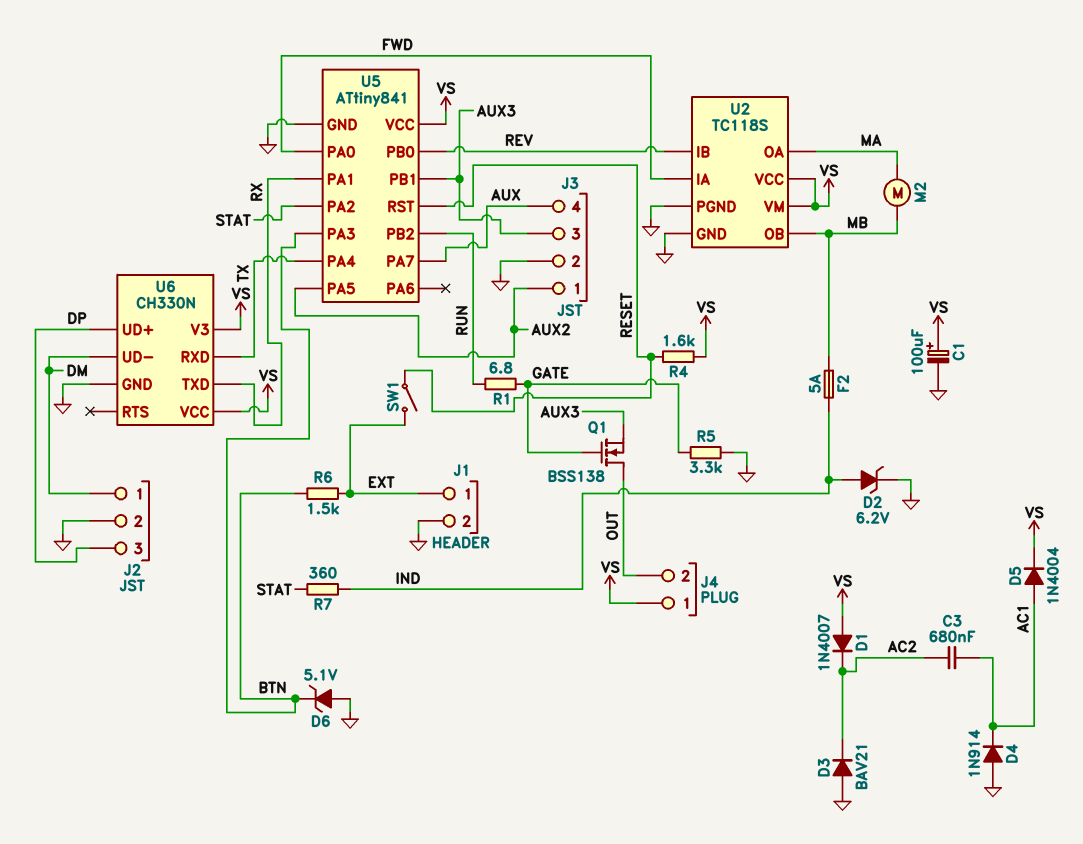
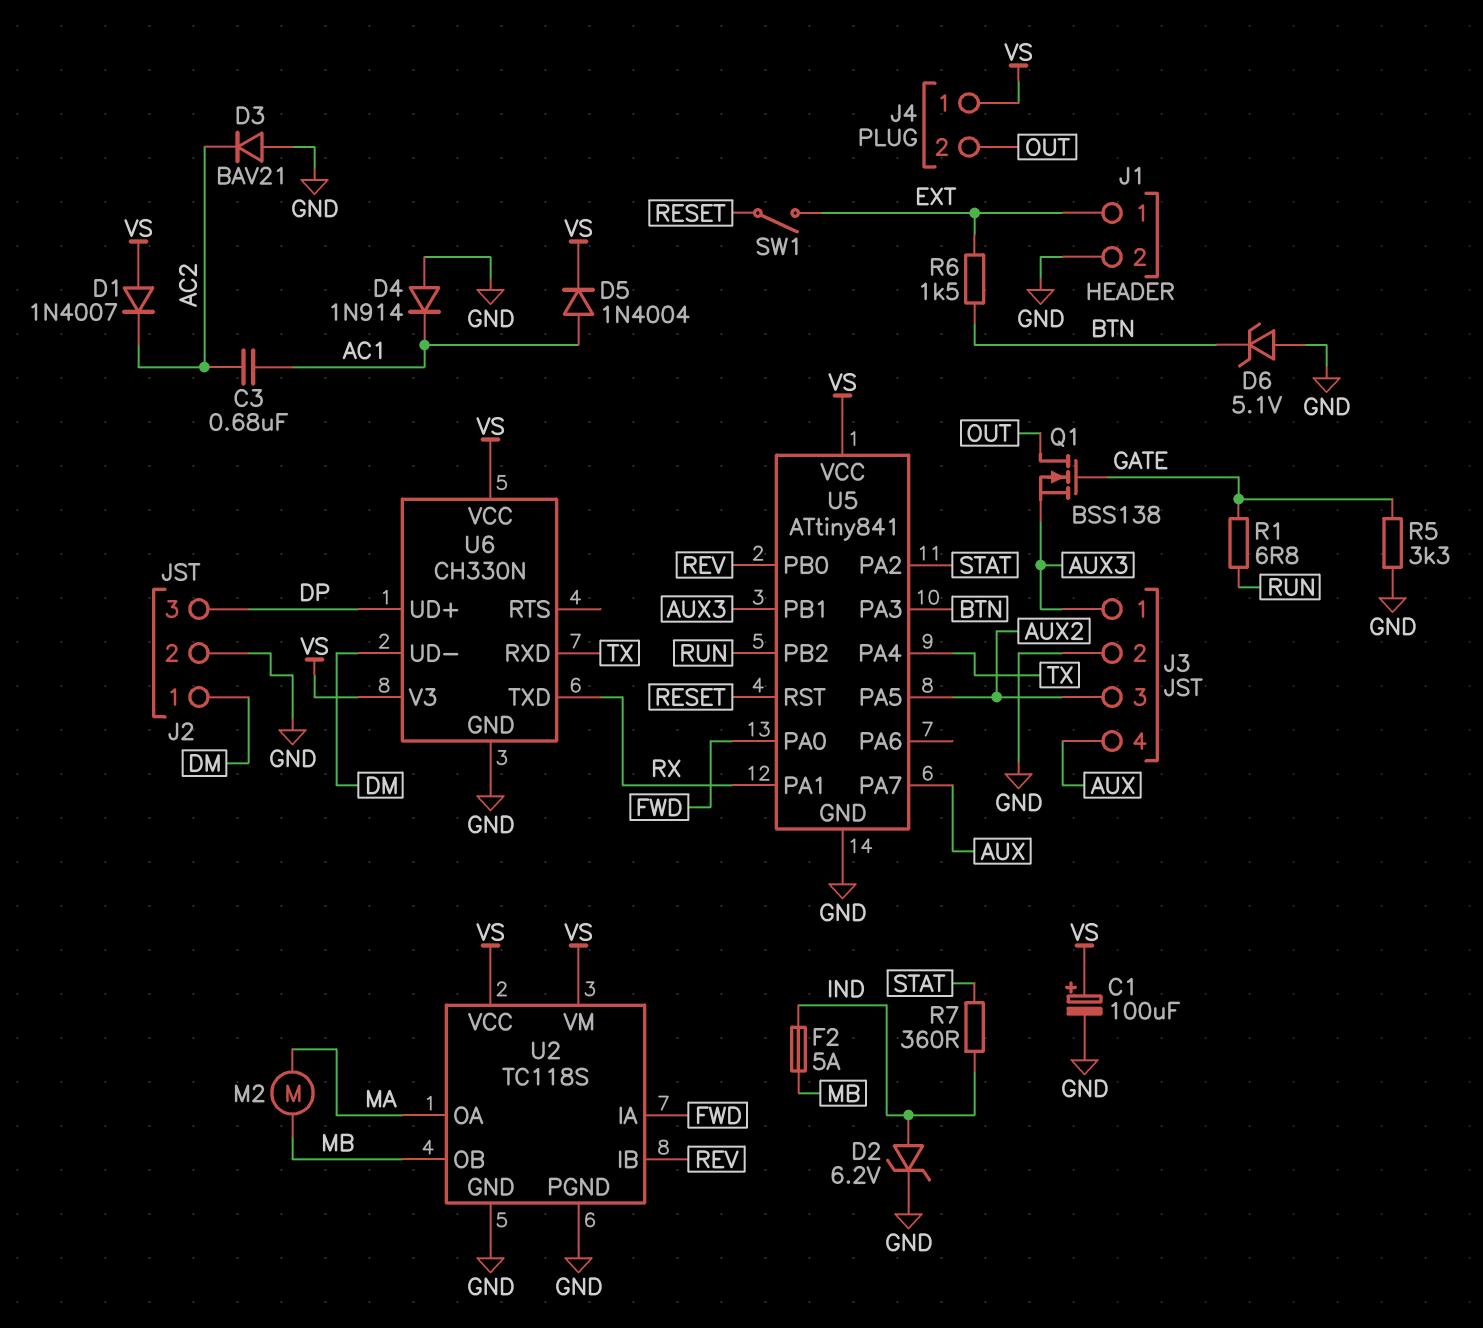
J3 pin 1: AUX2 -> AUX3
J3 pin 3: AUX3 -> AUX2
R4: 1.6k (RESET, VS) -> none

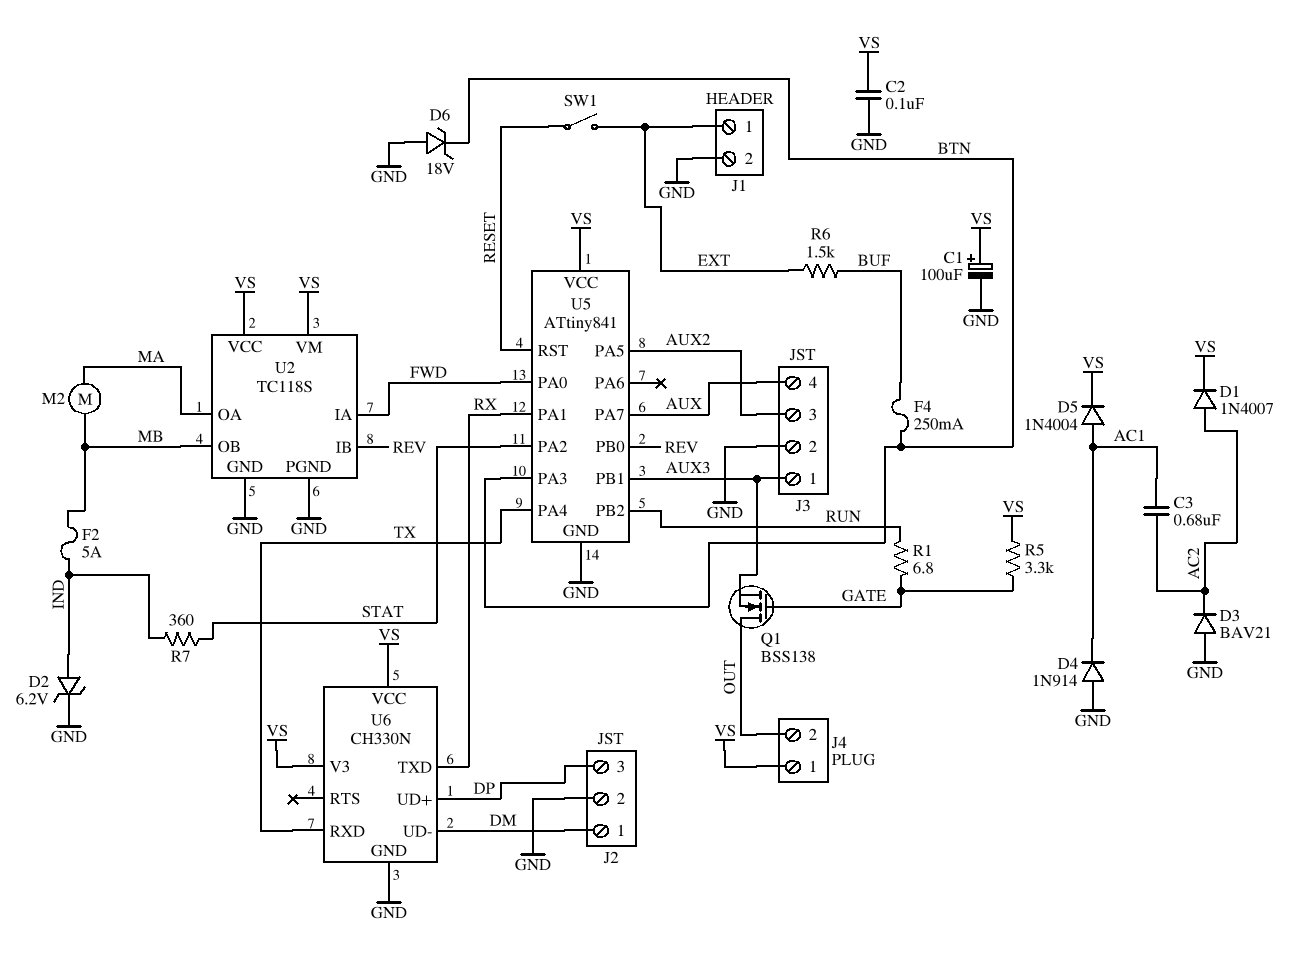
C2: none -> 100nF (GND, VS)
D1: diode 1N4007 (A VS, K AC2) -> diode 1N4007 (A AC2, K VS)
D6: zener 5.1V (A GND, K BTN) -> zener 18V (A GND, K BTN)
F4: none -> 250mA (BTN, BUF)
R5: 3.3k (GATE, GND) -> 3.3k (GATE, VS)
R6: 1.5k (BTN, EXT) -> 1.5k (BUF, EXT)

